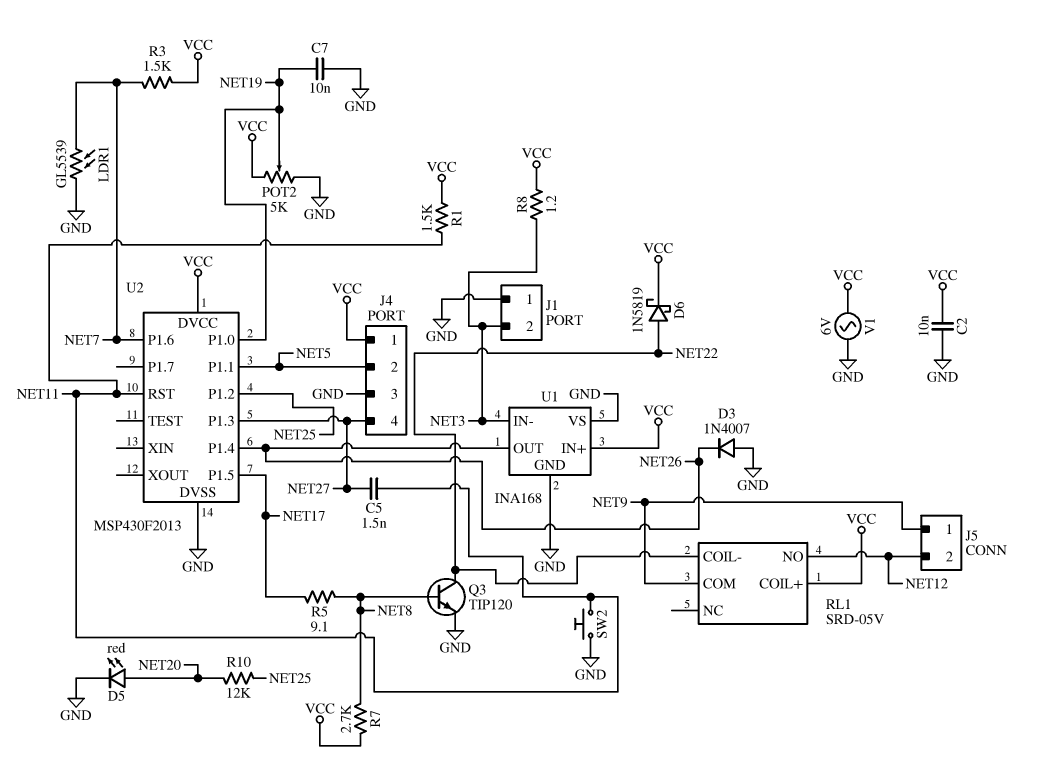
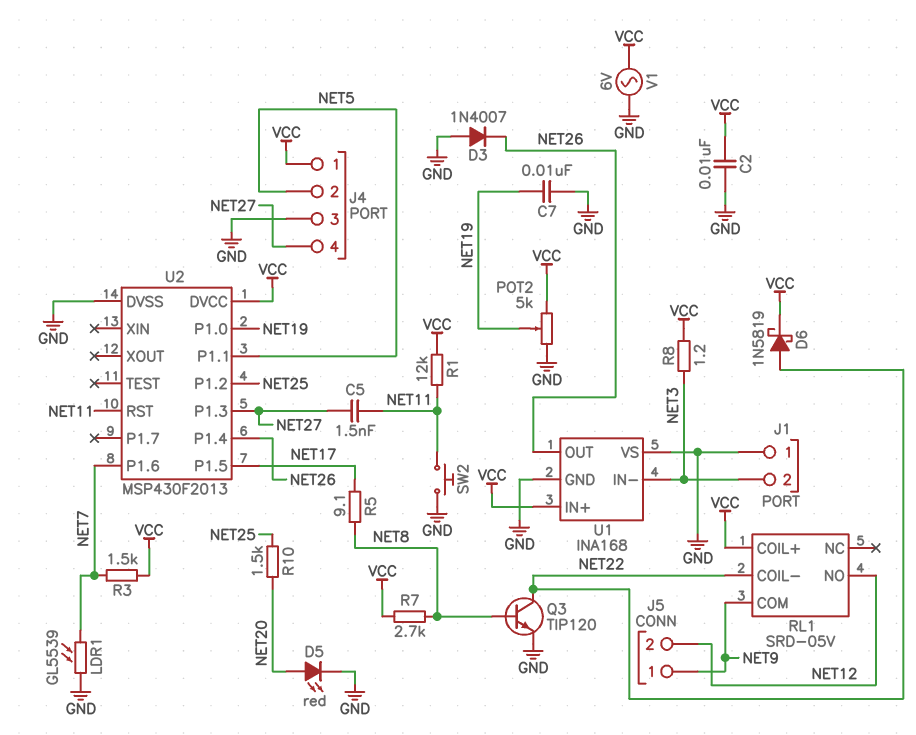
R1: 1.5k (NET11, VCC) -> 12k (NET11, VCC)
R10: 12k (NET20, NET25) -> 1.5k (NET20, NET25)

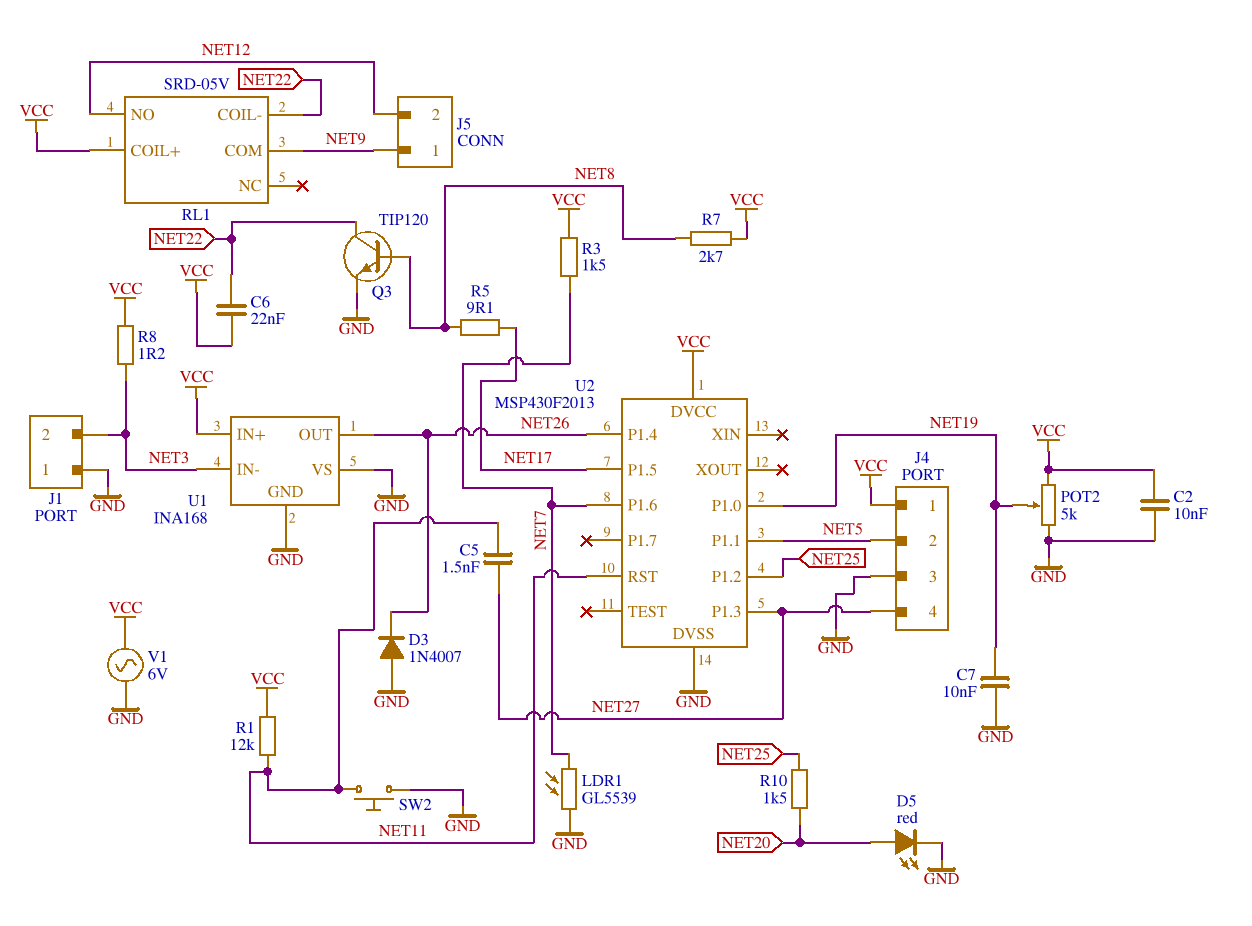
C6: none -> 22nF (NET22, VCC)
D6: schottky 1N5819 (A NET22, K VCC) -> none

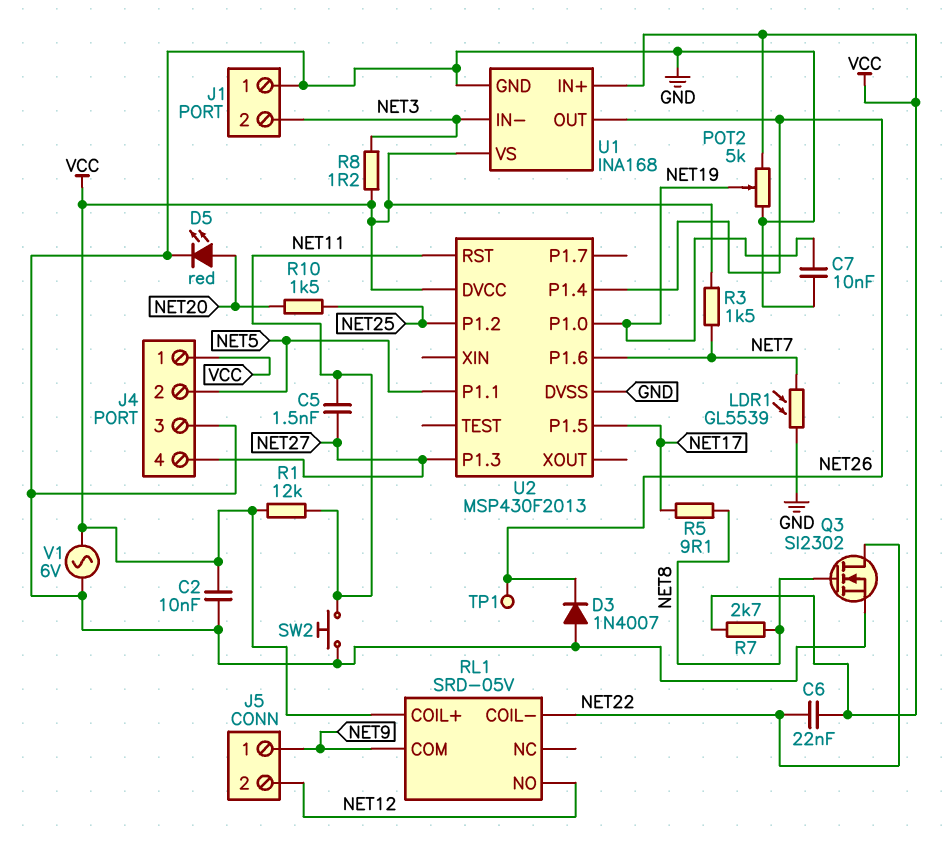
Q3: NPN TIP120 (B NET8, C NET22, E GND) -> NMOS SI2302 (G NET8, D NET22, S GND)
TP1: none -> test point (NET26)
U1 pin VS: GND -> VCC

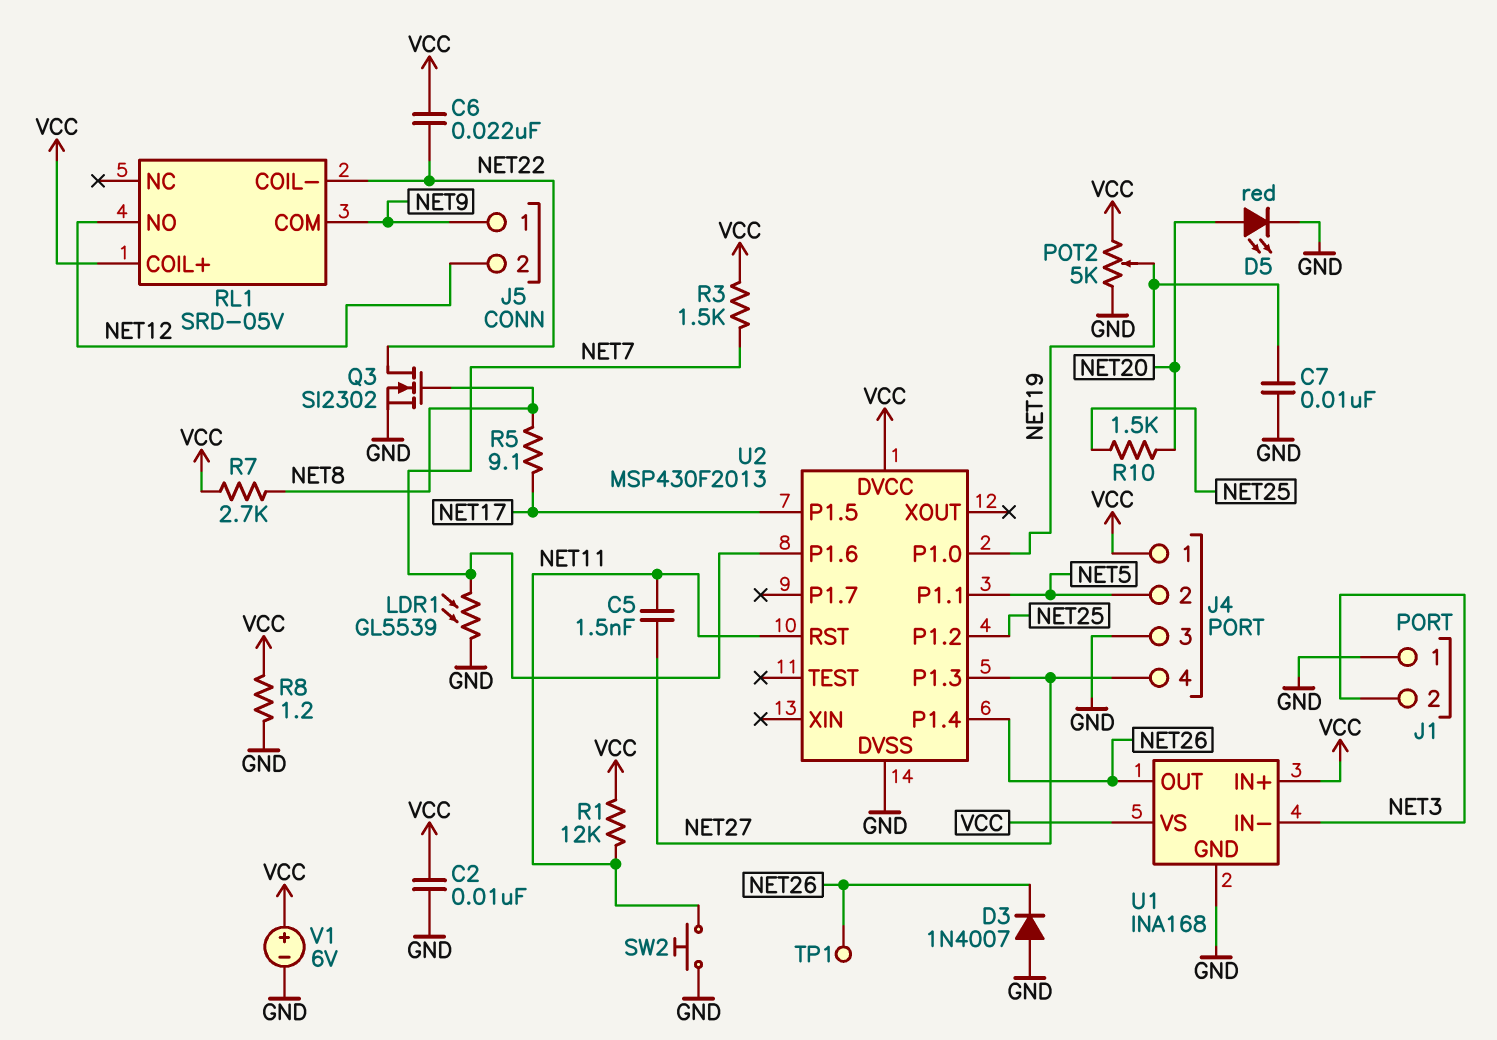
R8: 1.2 (NET3, VCC) -> 1.2 (GND, VCC)
V1: AC 6V (GND, VCC) -> 6V (plus VCC, minus GND)

